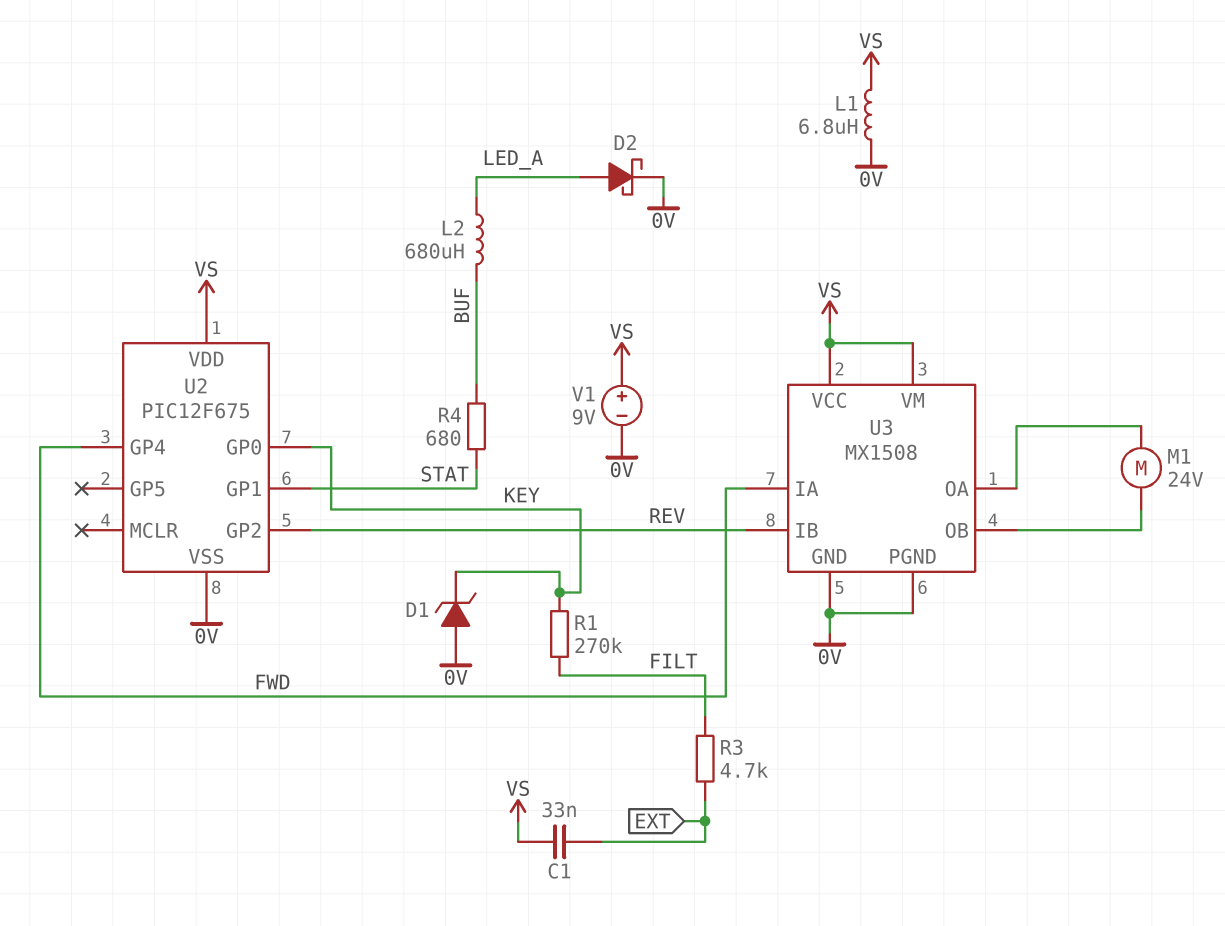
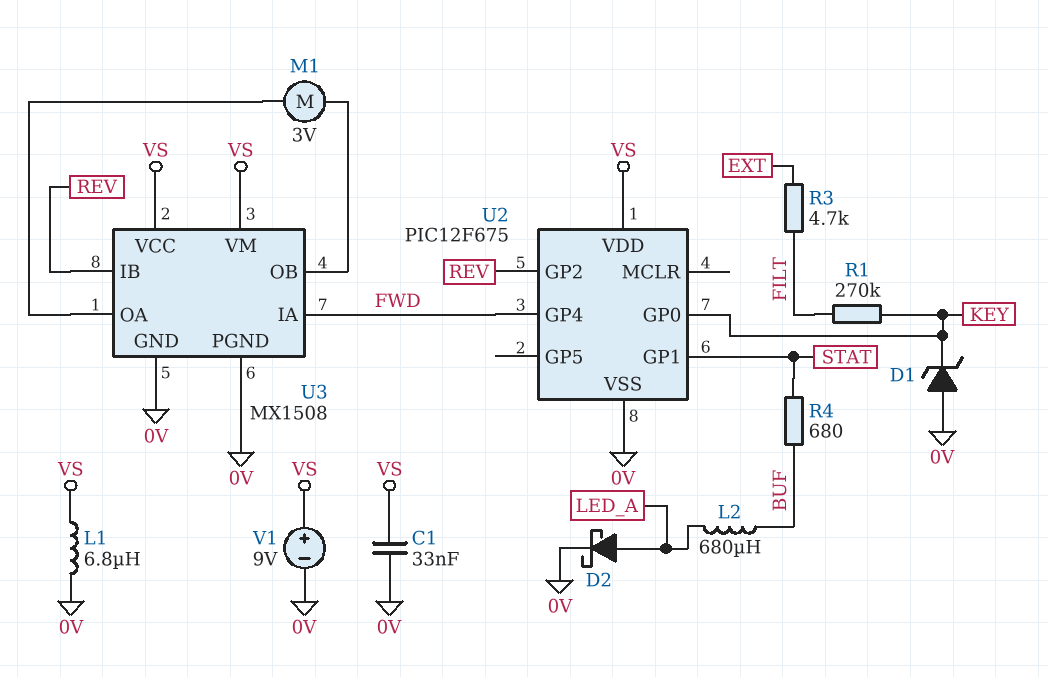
C1: 33nF (EXT, VS) -> 33nF (0V, VS)
M1: motor 24V (U3/OA, U3/OB) -> motor 3V (U3/OA, U3/OB)

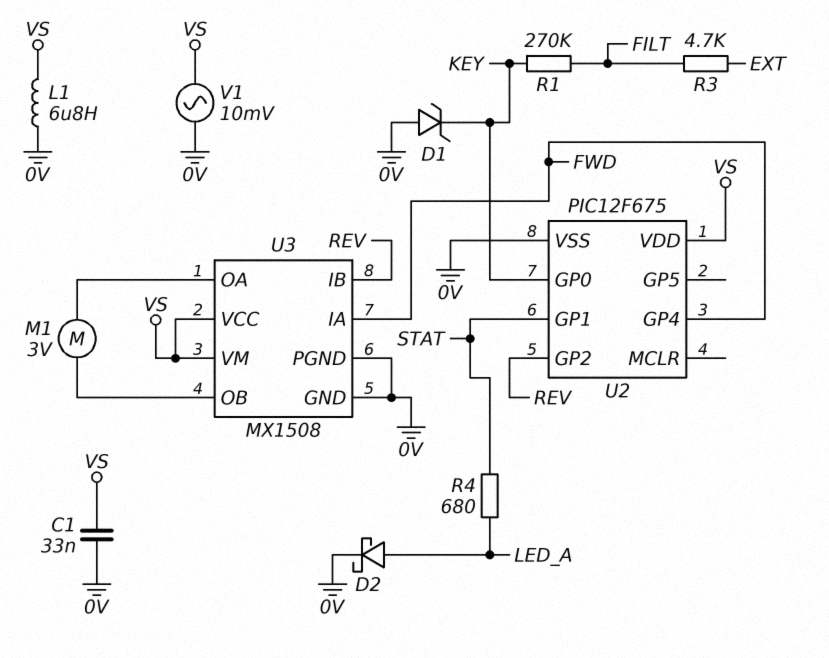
L2: 680uH (BUF, LED_A) -> none
R4: 680 (BUF, STAT) -> 680 (LED_A, STAT)
V1: 9V (plus VS, minus 0V) -> AC 10mV (0V, VS)

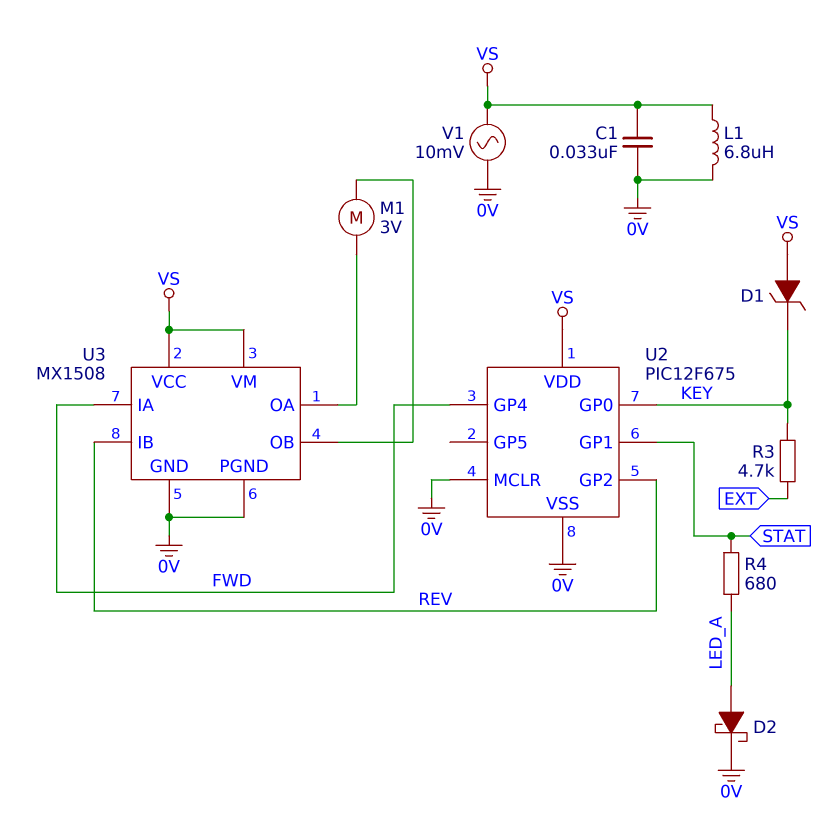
D1: zener (A 0V, K KEY) -> zener (A VS, K KEY)
R1: 270k (FILT, KEY) -> none
R3: 4.7k (EXT, FILT) -> 4.7k (EXT, KEY)
U2 pin MCLR: none -> 0V

